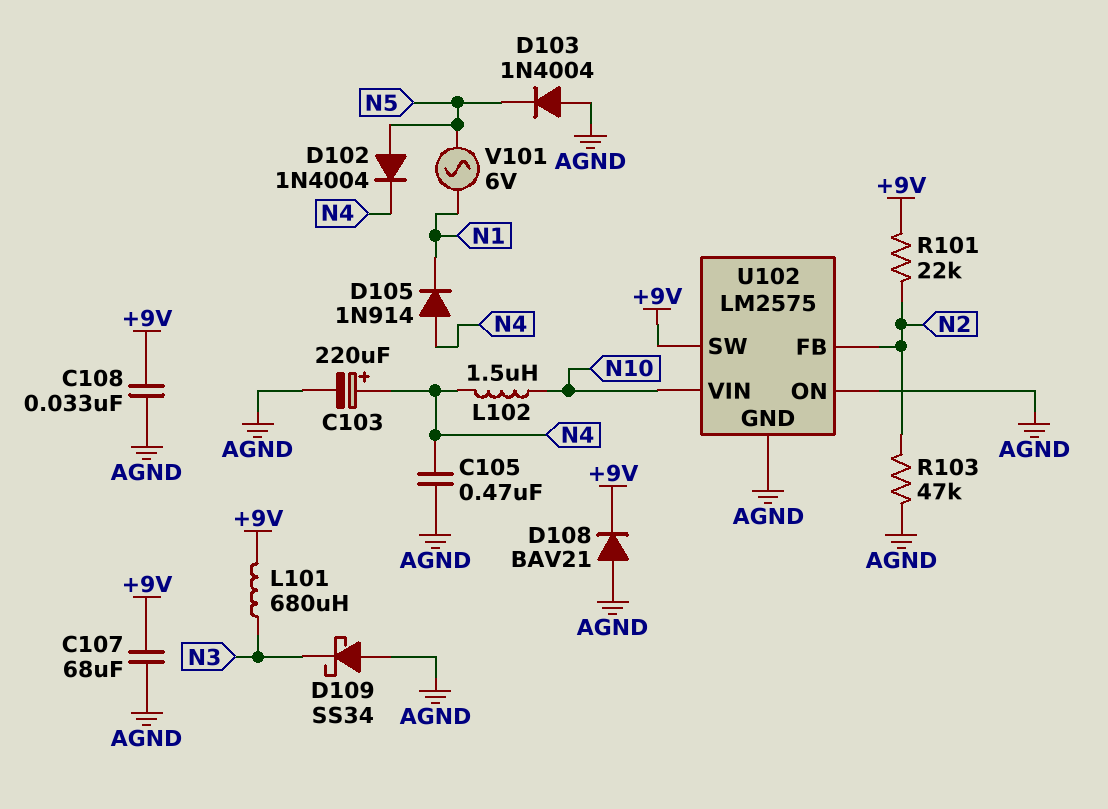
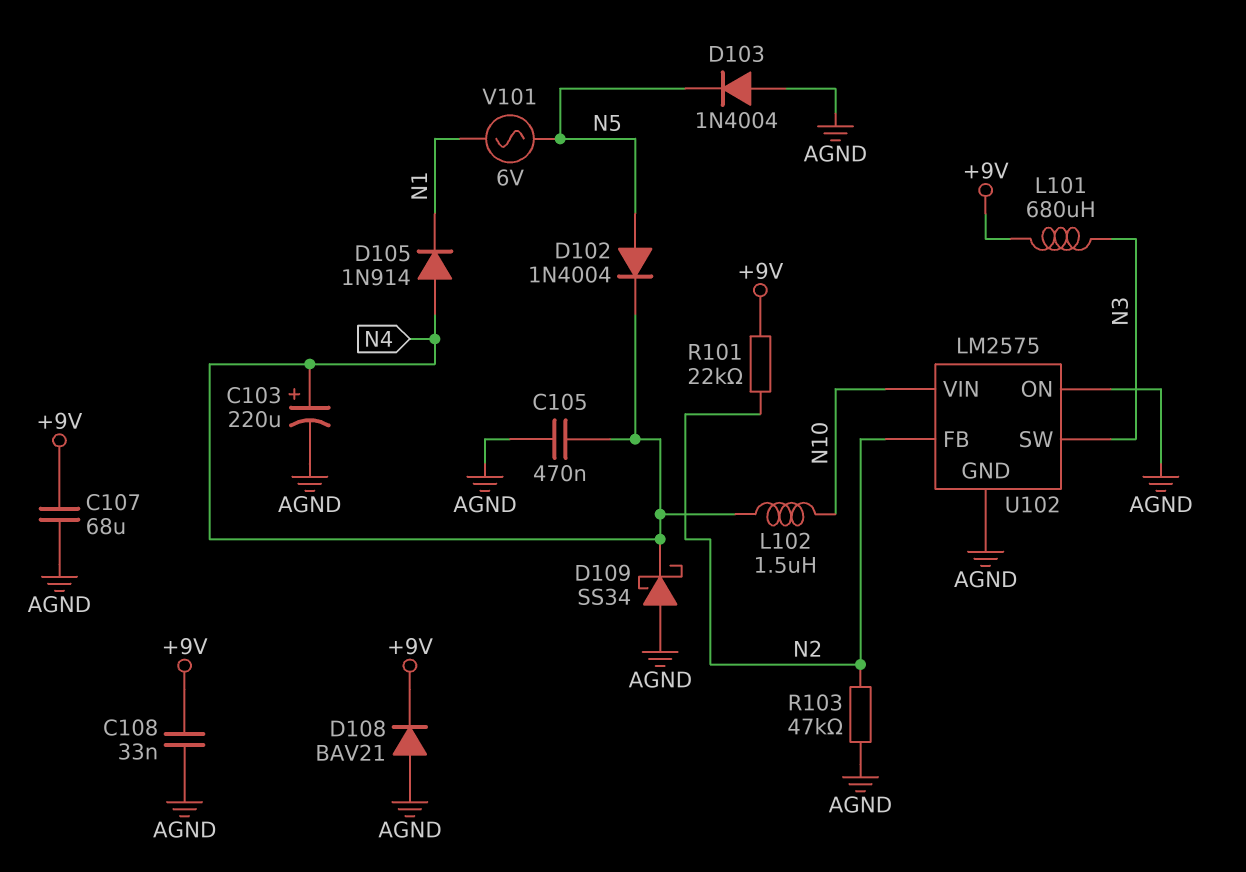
D109: schottky SS34 (A AGND, K N3) -> schottky SS34 (A AGND, K N4)
U102 pin SW: +9V -> N3

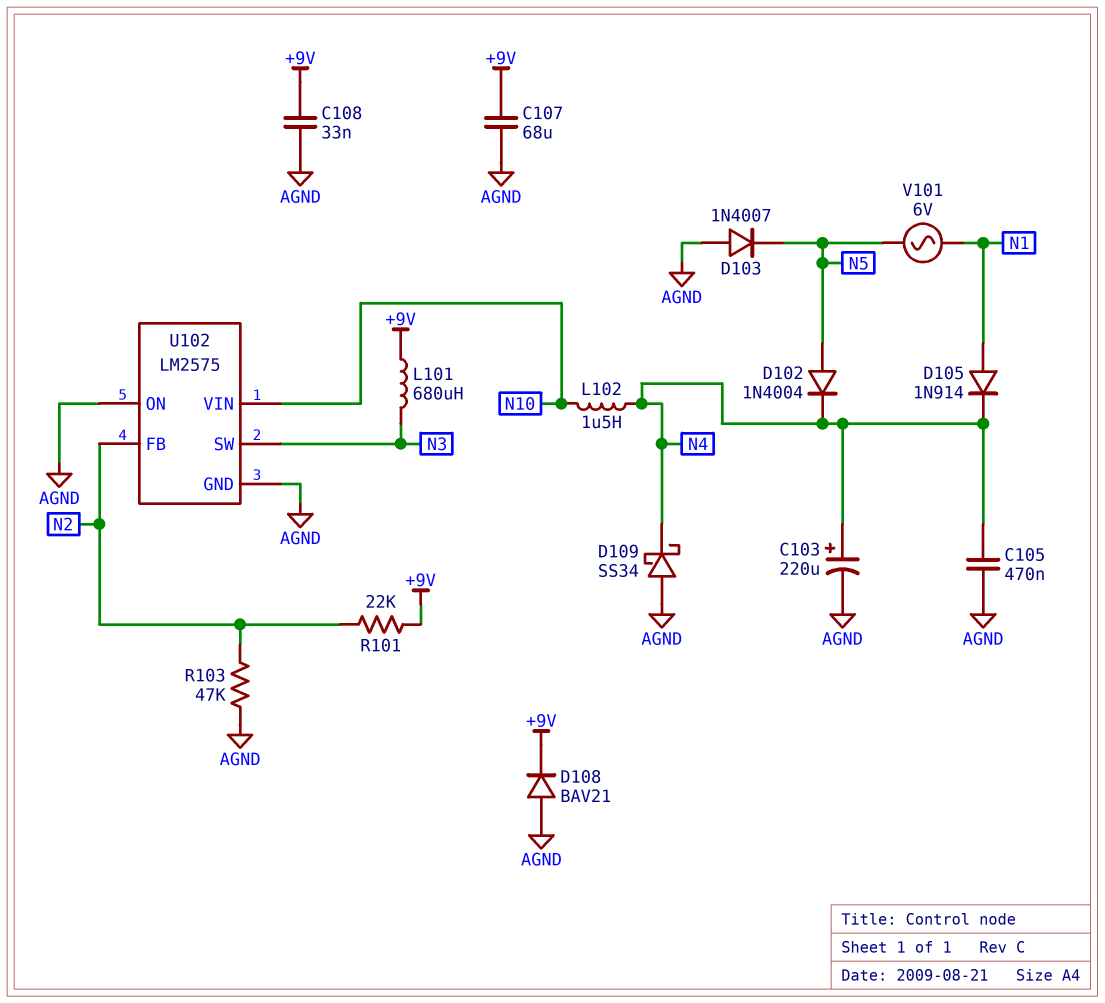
D103: diode 1N4004 (A AGND, K N5) -> diode 1N4007 (A AGND, K N5)
D105: diode 1N914 (A N4, K N1) -> diode 1N914 (A N1, K N4)

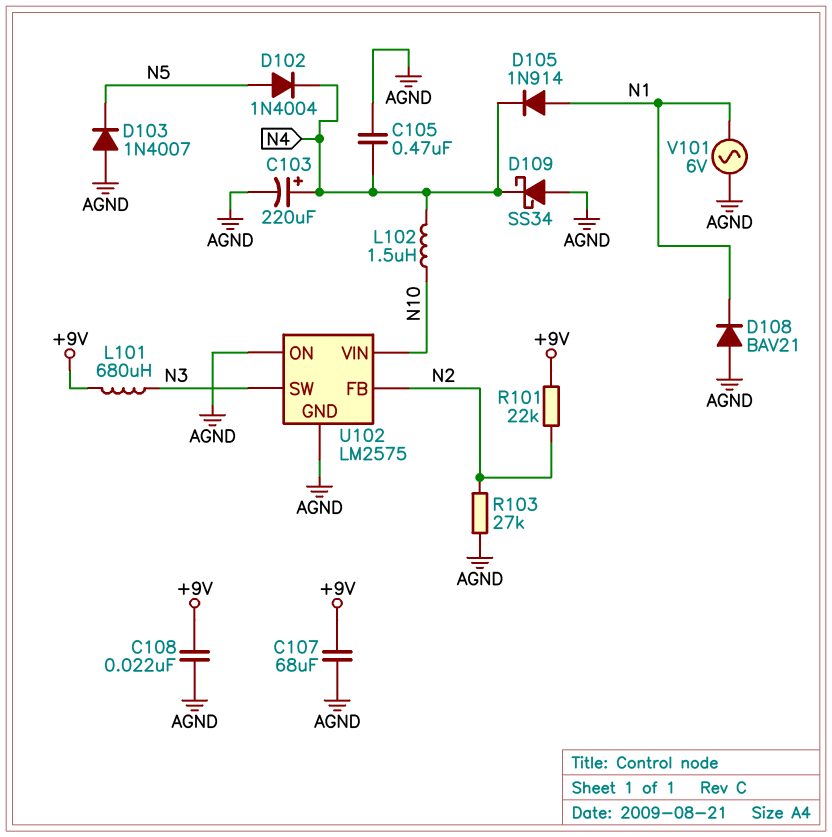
C108: 33nF (+9V, AGND) -> 22nF (+9V, AGND)
D108: diode BAV21 (A AGND, K +9V) -> diode BAV21 (A AGND, K N1)
R103: 47k (AGND, N2) -> 27k (AGND, N2)
V101: AC 6V (N1, N5) -> AC 6V (AGND, N1)

